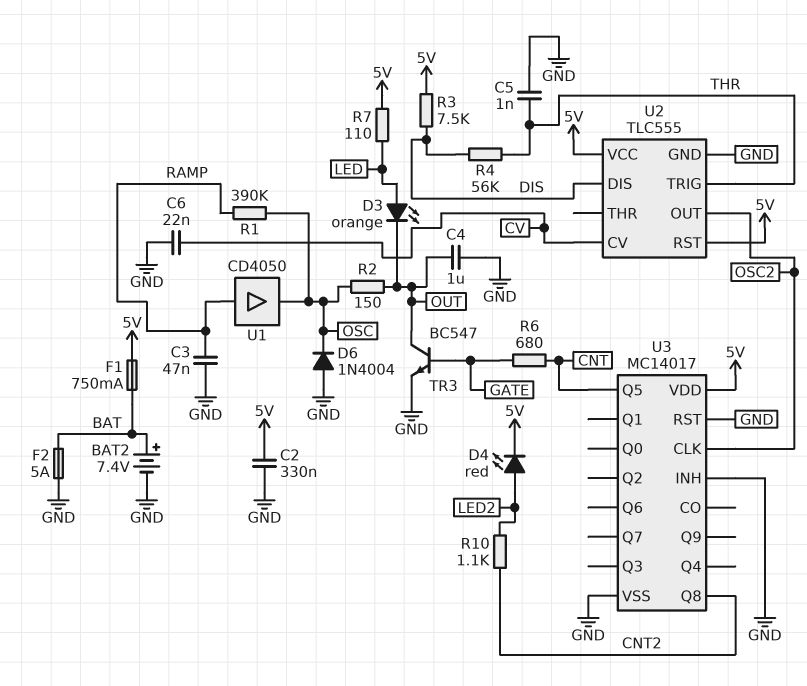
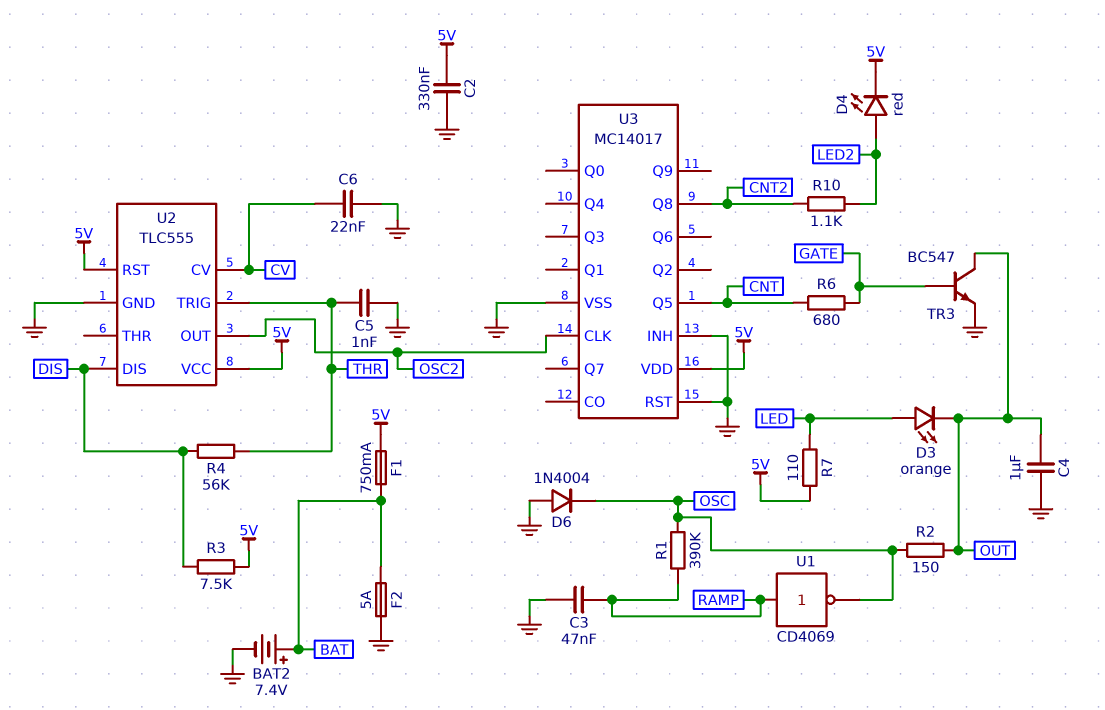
U1: buffer CD4050 (in RAMP, out OSC) -> NOT CD4069 (in RAMP, out OSC)

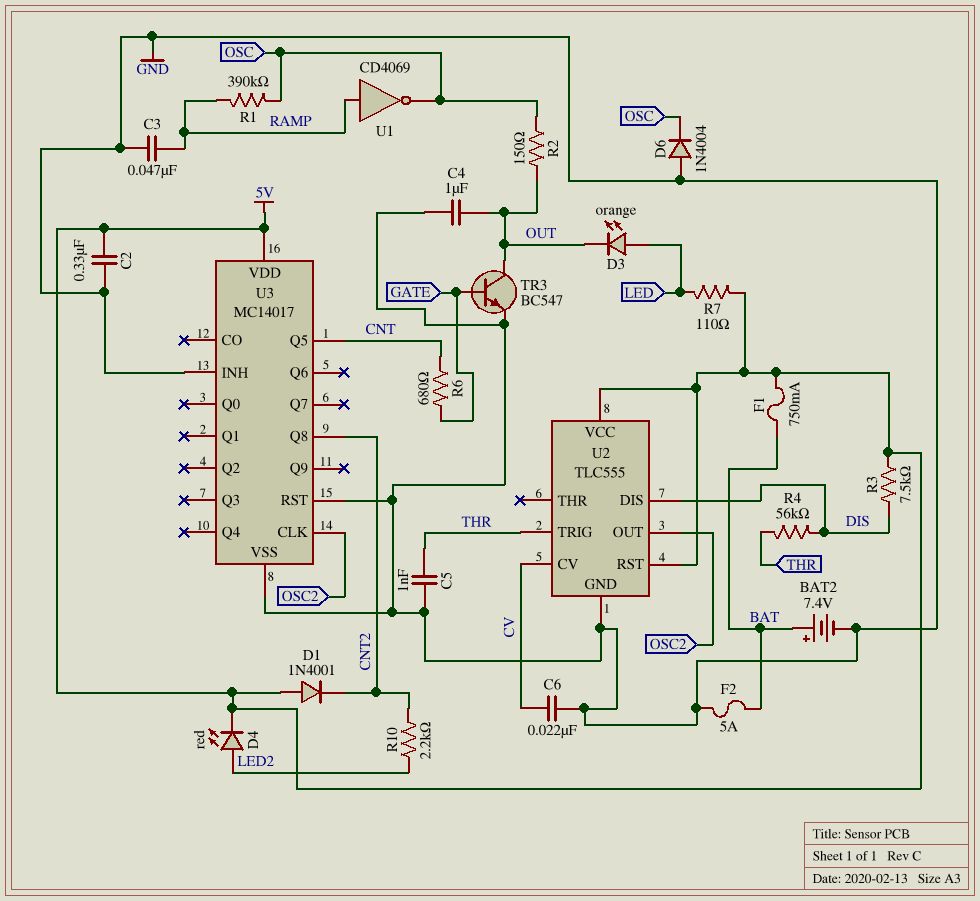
D1: none -> diode 1N4001 (A 5V, K CNT2)
R10: 1.1k (CNT2, LED2) -> 2.2k (CNT2, LED2)

